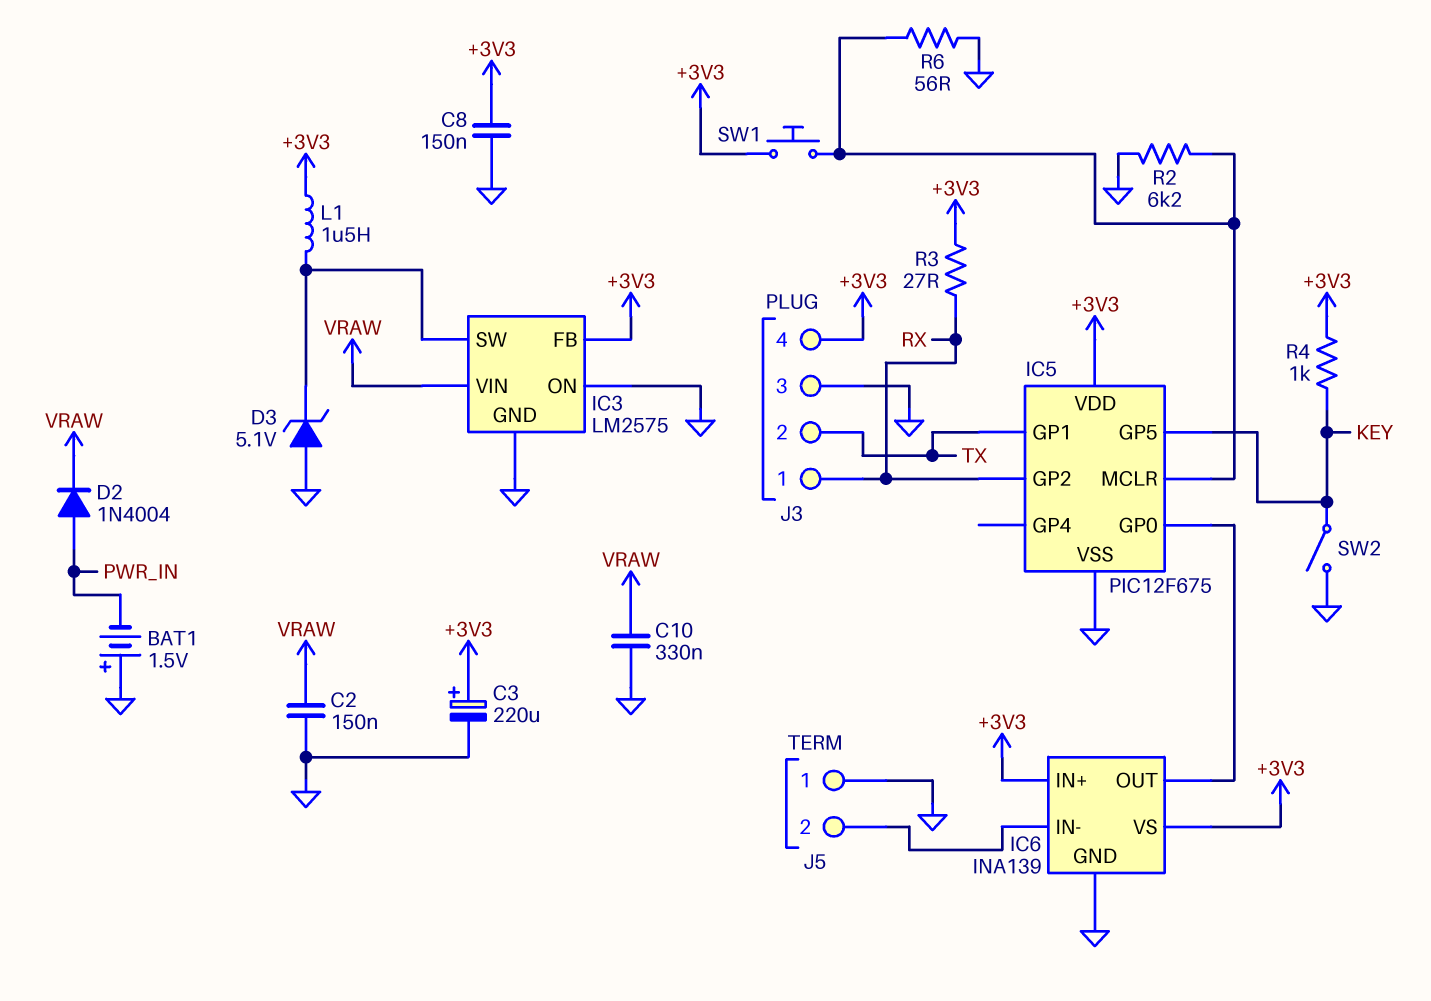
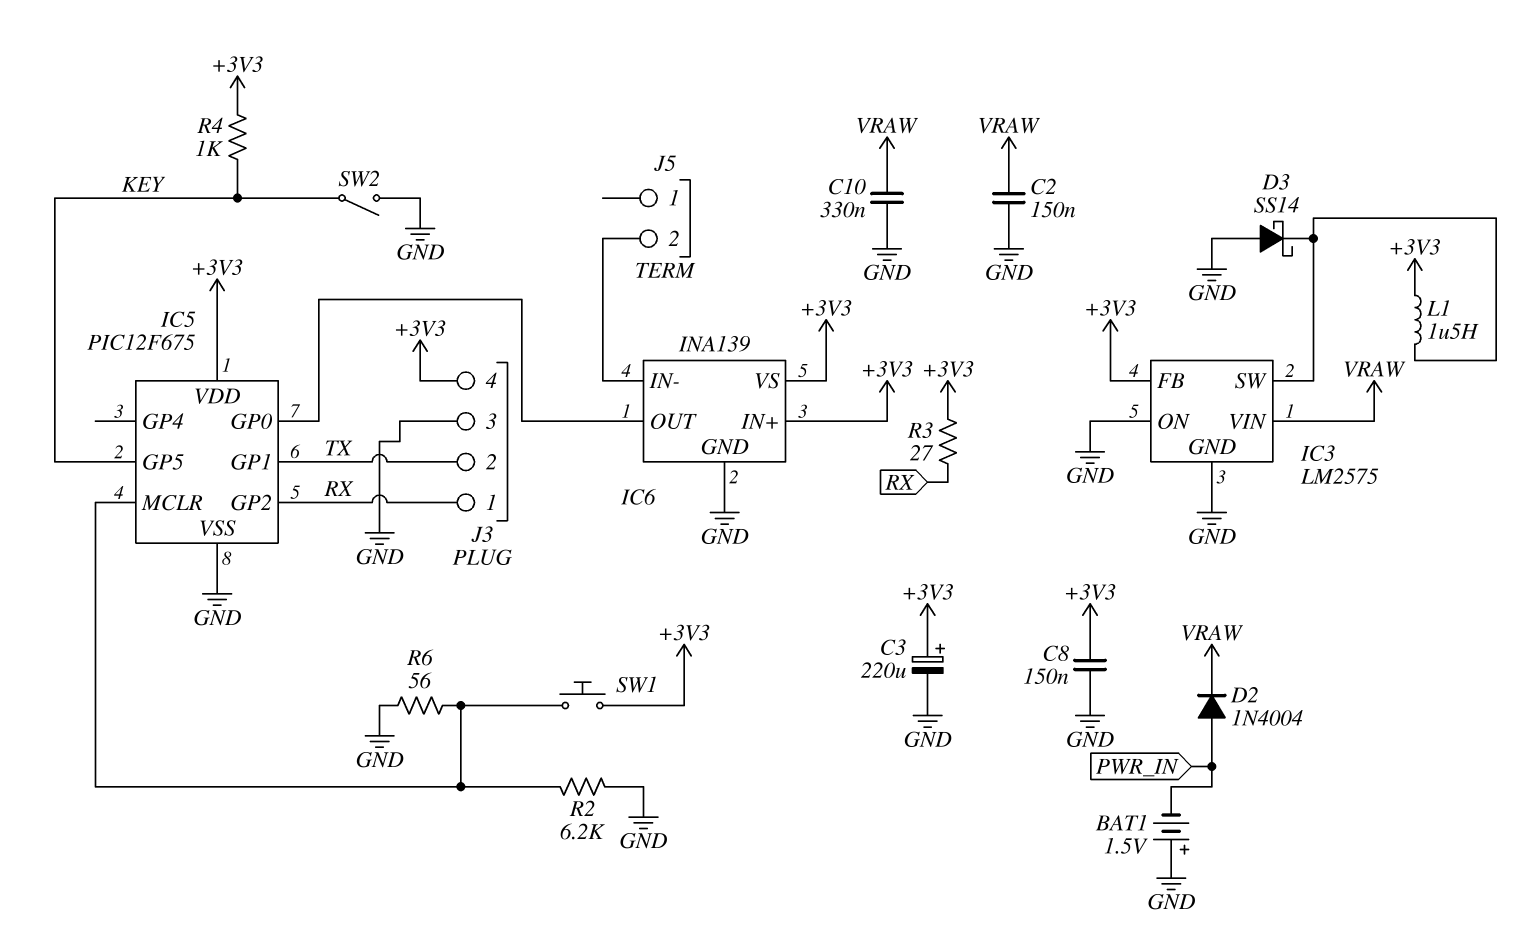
D3: zener 5.1V (A GND, K IC3/SW) -> schottky SS14 (A GND, K IC3/SW)
J5 pin 1: GND -> none

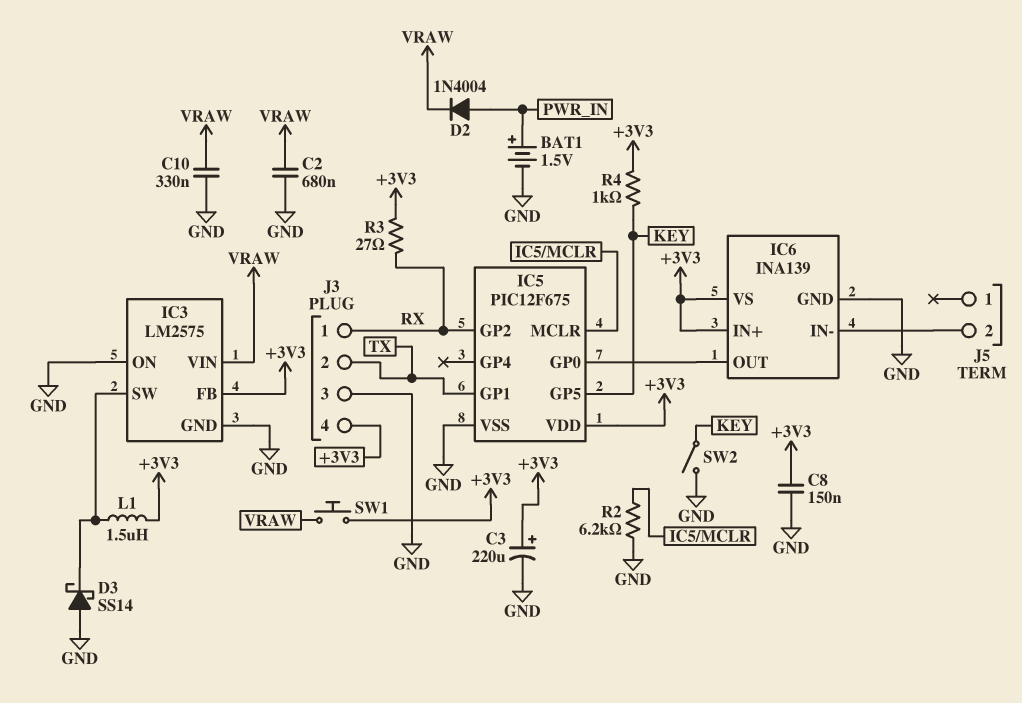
BAT1: 1.5V (plus GND, minus PWR_IN) -> 1.5V (plus PWR_IN, minus GND)
C2: 150nF (GND, VRAW) -> 680nF (GND, VRAW)
R6: 56 (GND, IC5/MCLR) -> none
SW1: button (+3V3, IC5/MCLR) -> button (+3V3, VRAW)

